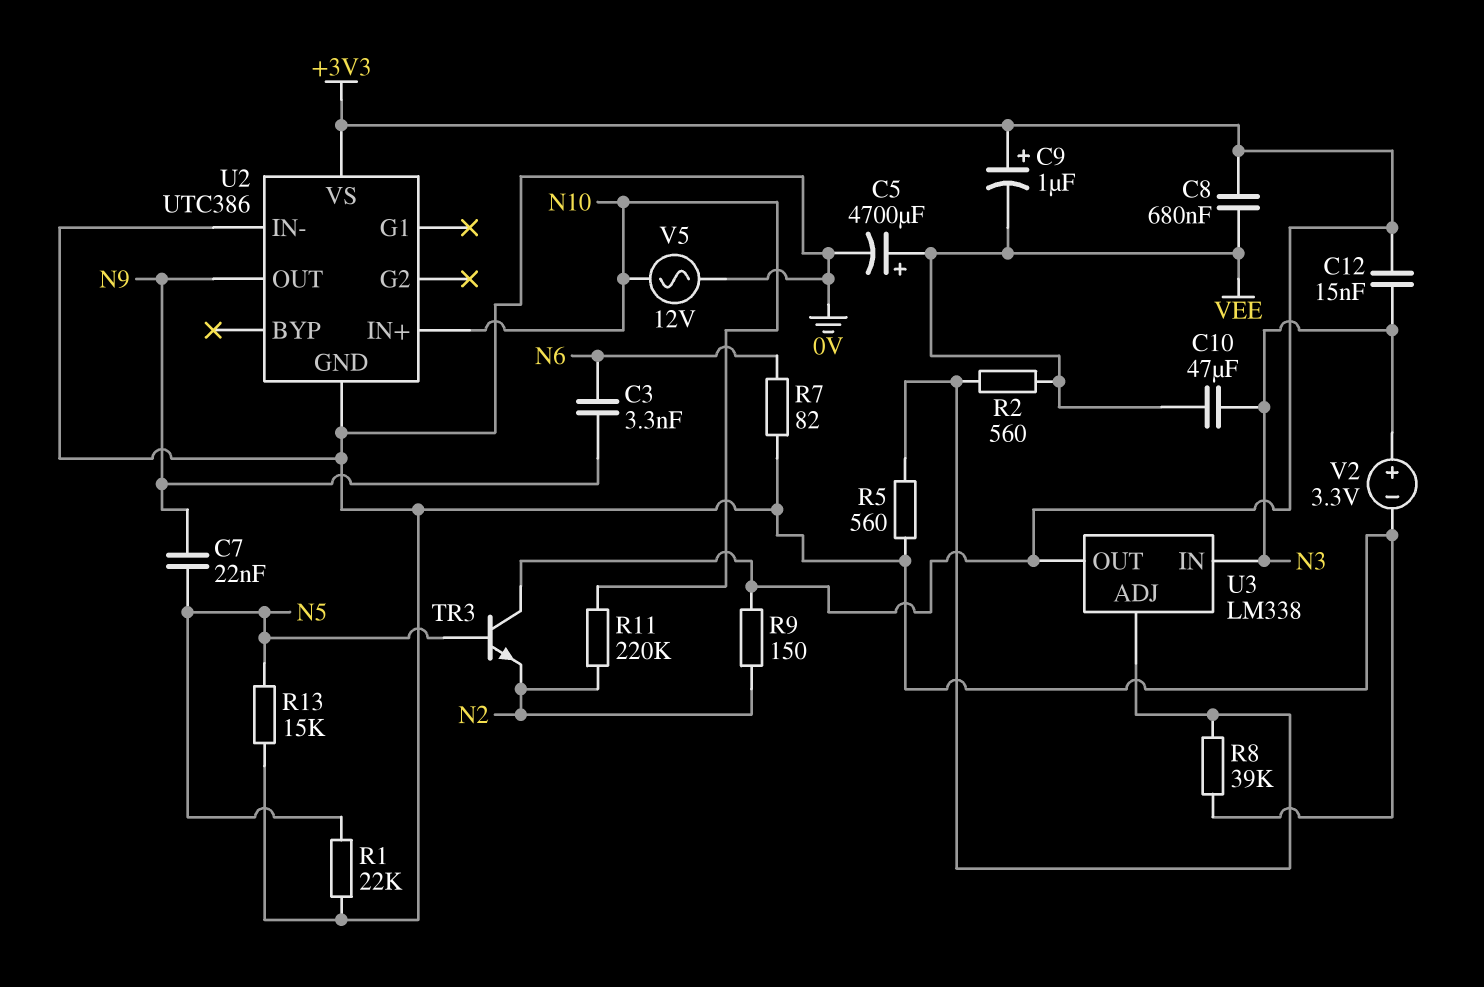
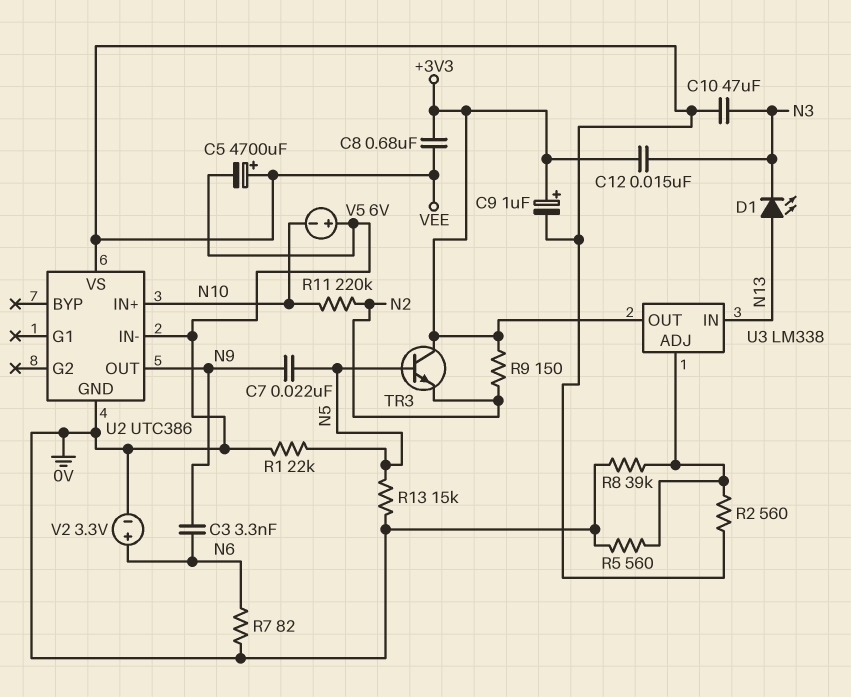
D1: none -> LED (A N13, K N3)
U2 pin VS: +3V3 -> VEE
U3 pin IN: N3 -> N13
V2: 3.3V (plus N3, minus 0V) -> 3.3V (plus N6, minus 0V)
V5: AC 12V (0V, N10) -> 6V (plus 0V, minus N10)

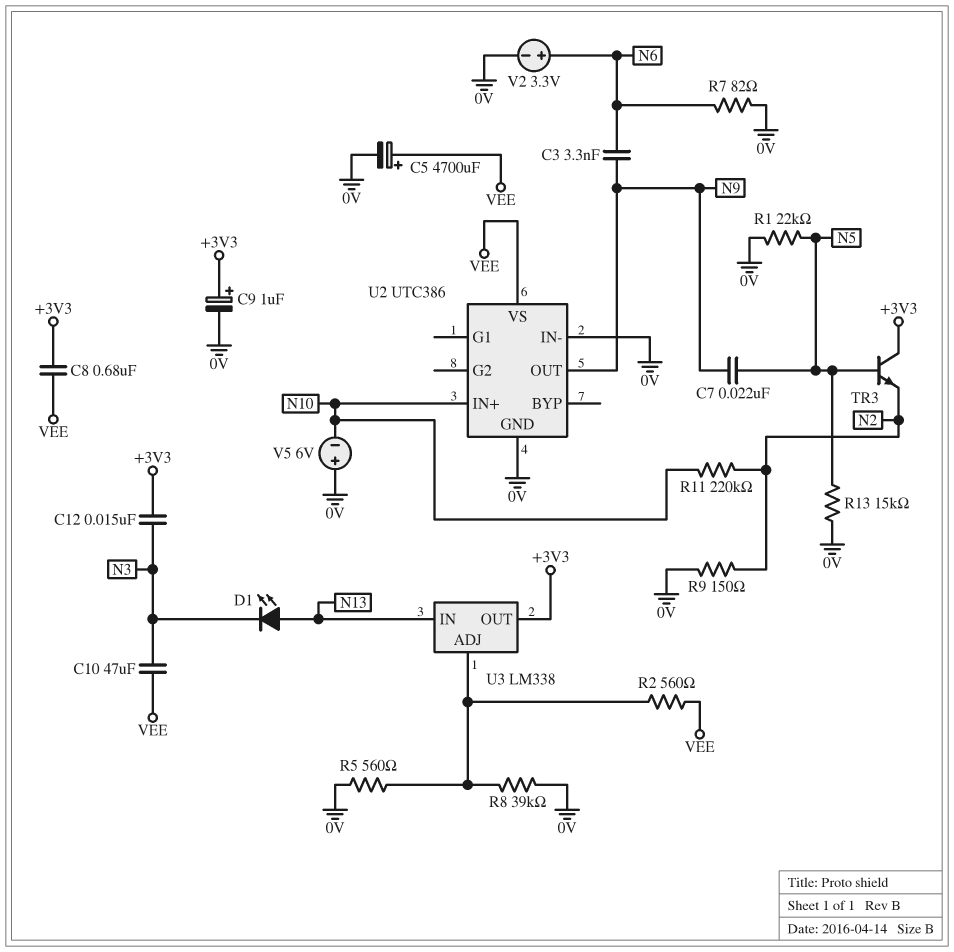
C9: 1uF (plus +3V3, minus VEE) -> 1uF (plus +3V3, minus 0V)
R9: 150 (+3V3, N2) -> 150 (0V, N2)

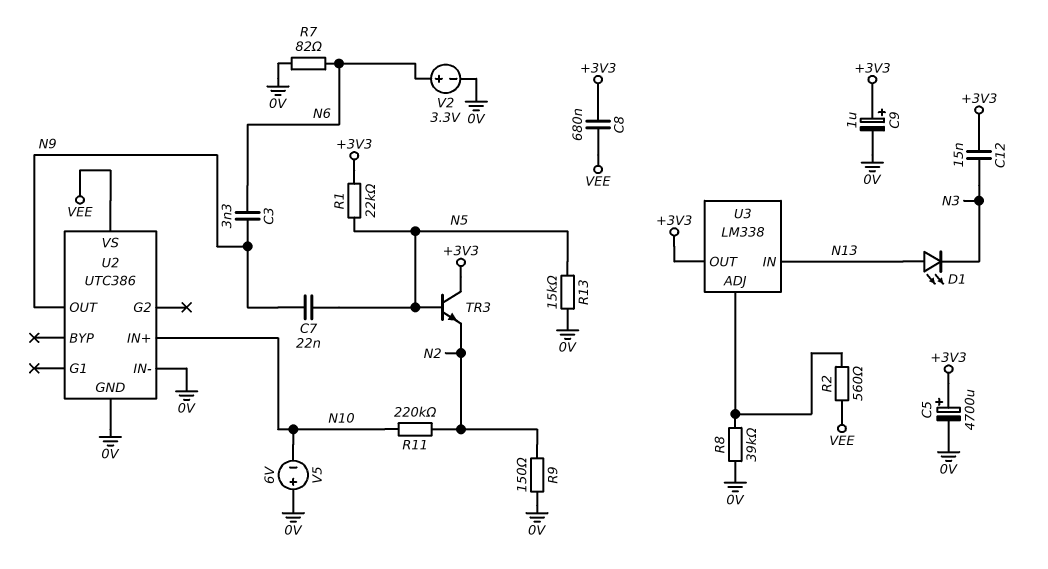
C5: 4700uF (plus VEE, minus 0V) -> 4700uF (plus +3V3, minus 0V)
C10: 47uF (N3, VEE) -> none
R1: 22k (0V, N5) -> 22k (+3V3, N5)
R5: 560 (0V, U3/ADJ) -> none

